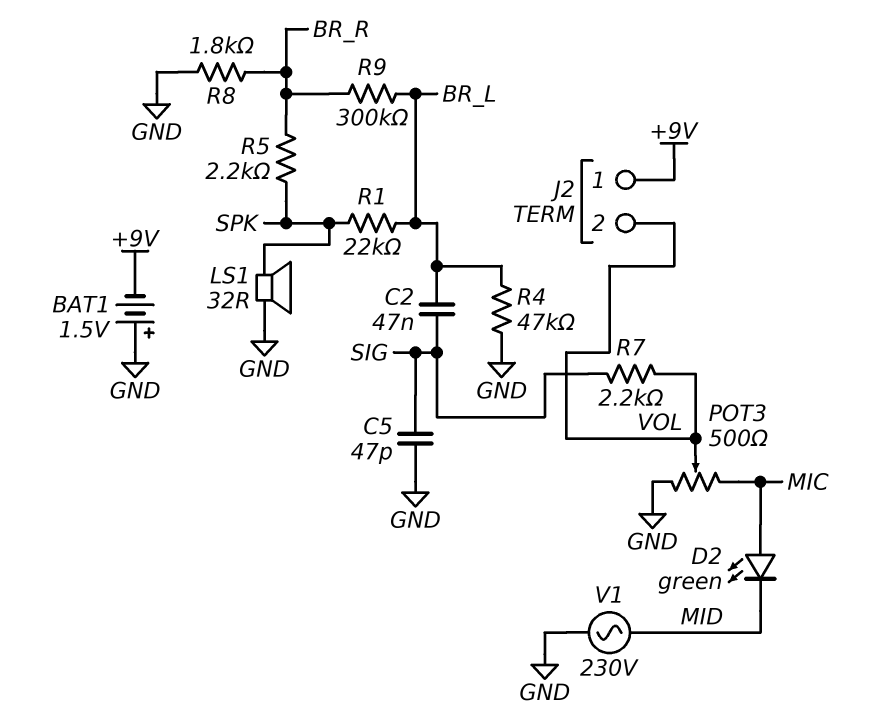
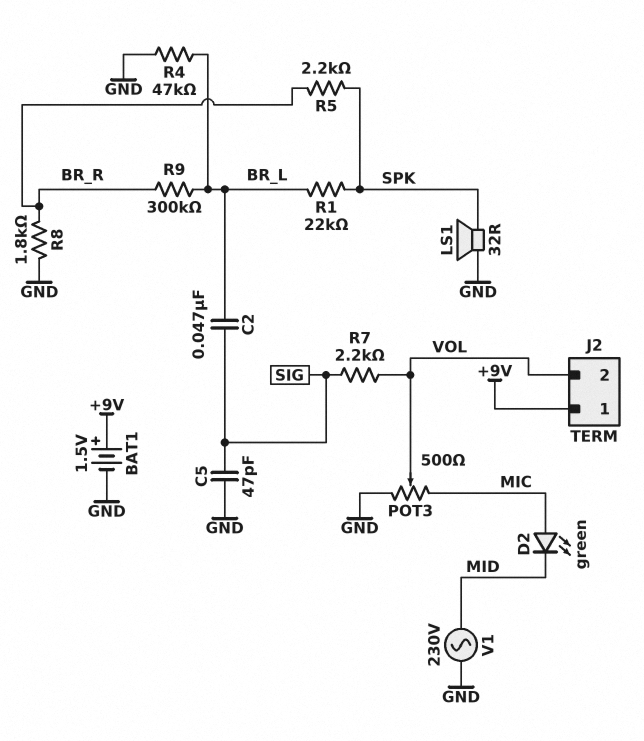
BAT1: 1.5V (plus GND, minus +9V) -> 1.5V (plus +9V, minus GND)

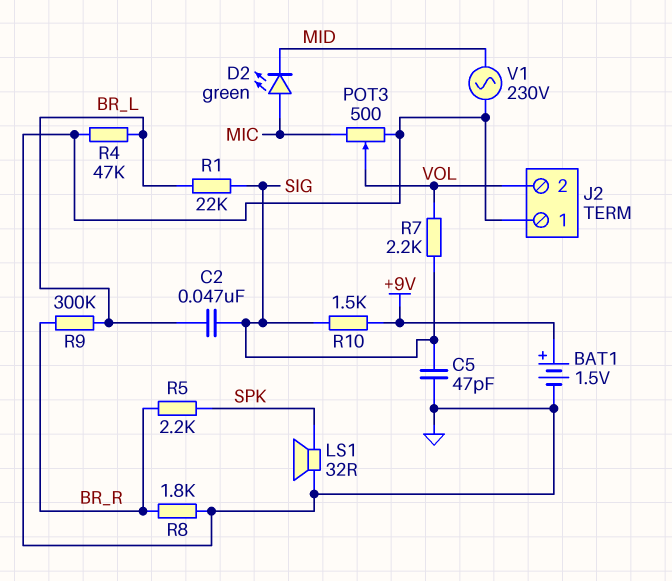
J2 pin 1: +9V -> GND
R1: 22k (BR_L, SPK) -> 22k (BR_L, SIG)
R10: none -> 1.5k (+9V, SIG)

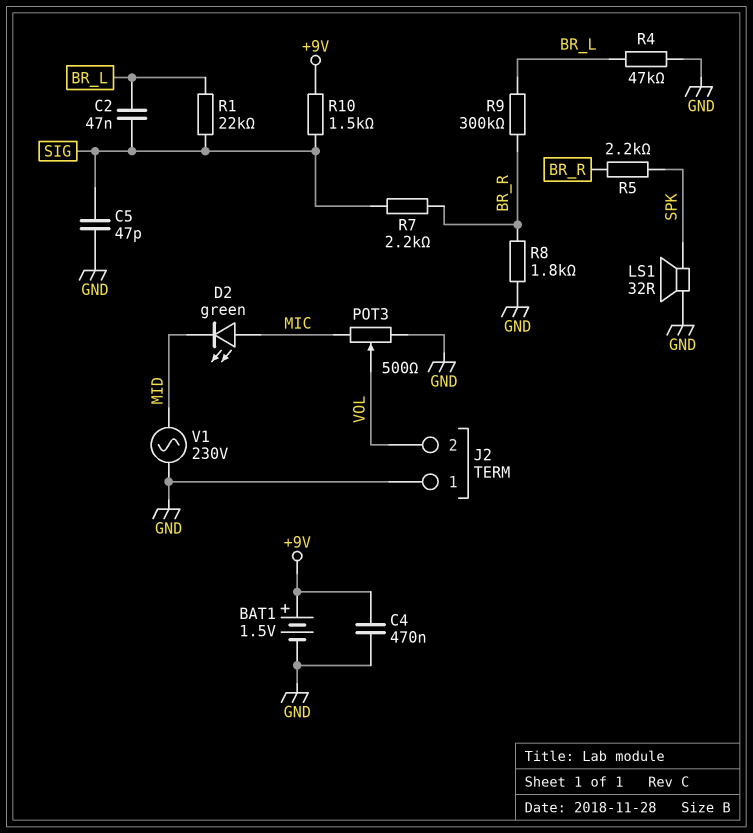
C4: none -> 470nF (+9V, GND)
R7: 2.2k (SIG, VOL) -> 2.2k (BR_R, SIG)

